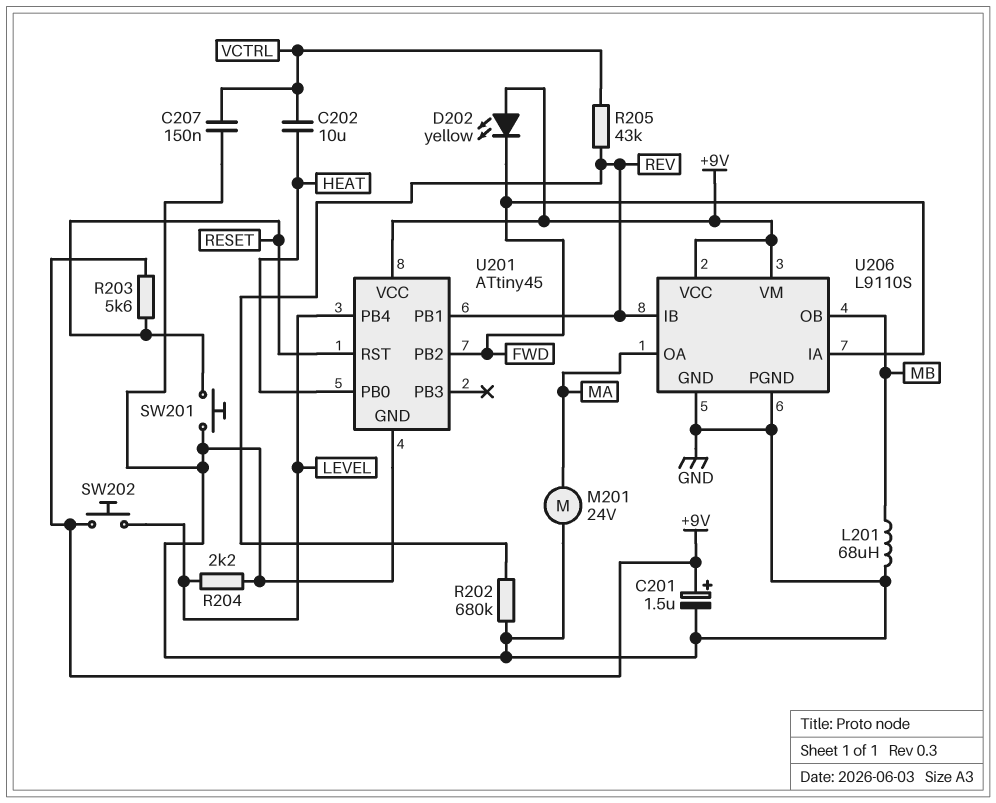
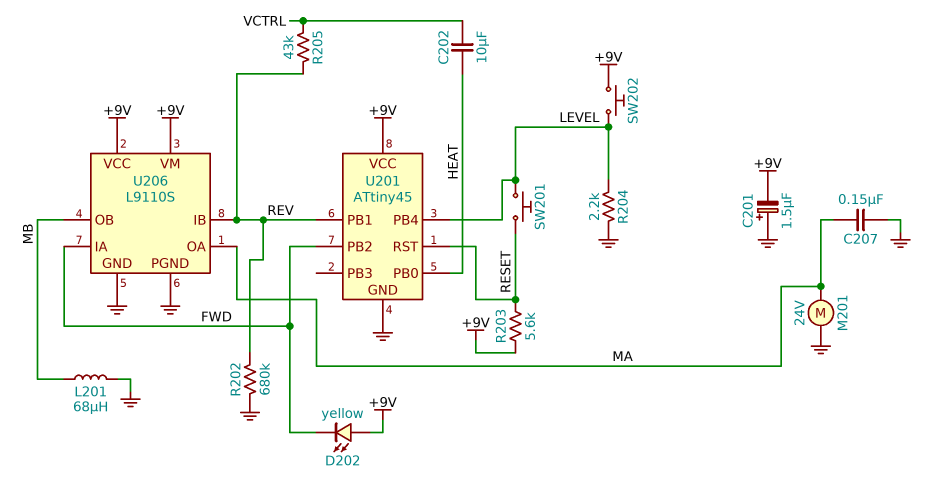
C201: 1.5uF (plus +9V, minus GND) -> 1.5uF (plus GND, minus +9V)
C207: 150nF (GND, VCTRL) -> 150nF (GND, MA)
SW201: button (GND, RESET) -> button (LEVEL, RESET)

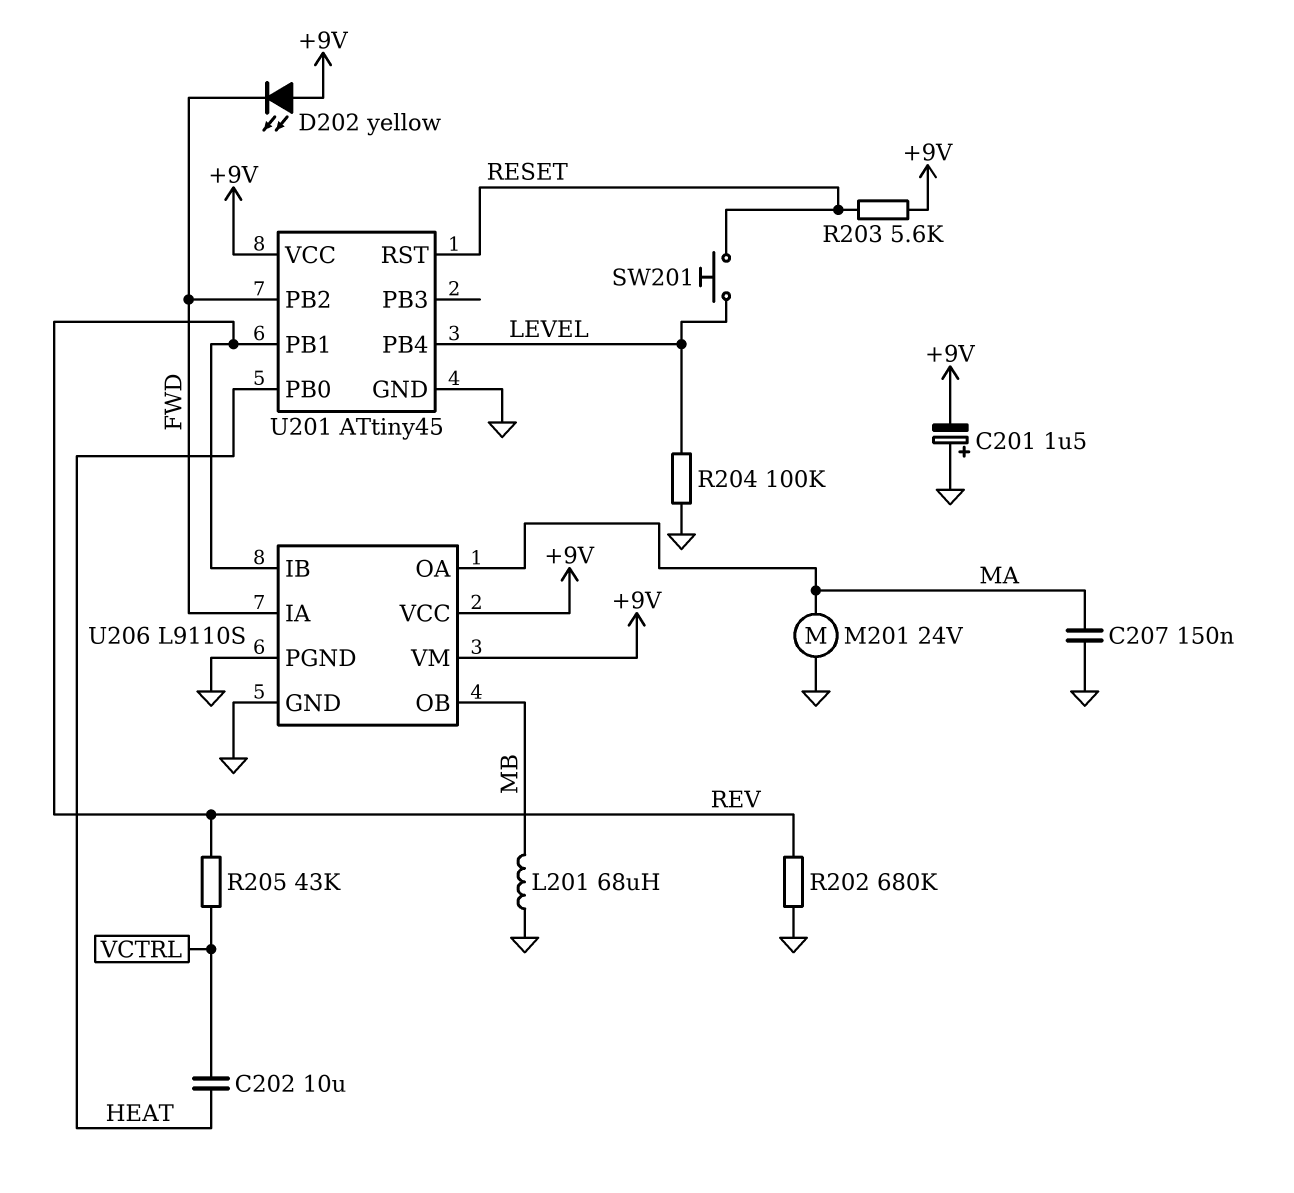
R204: 2.2k (GND, LEVEL) -> 100k (GND, LEVEL)
SW202: button (+9V, LEVEL) -> none

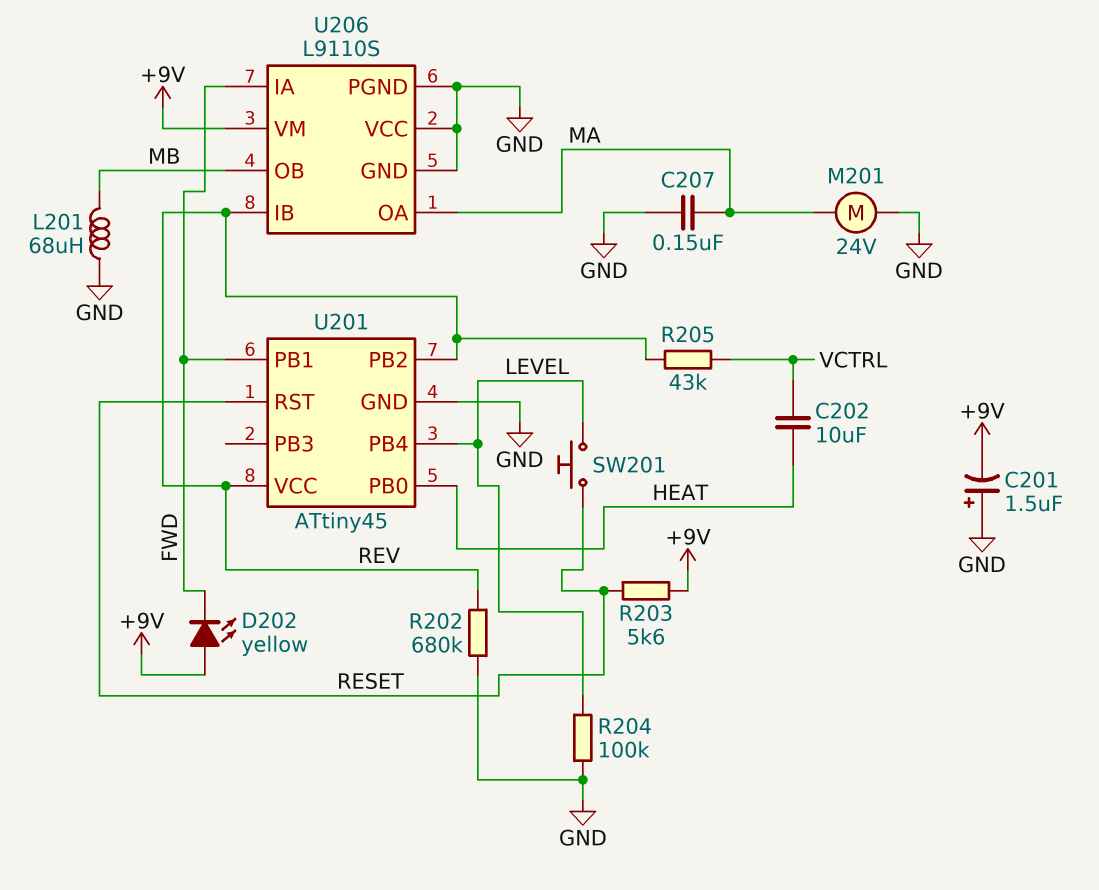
U201 pin PB1: REV -> FWD
U201 pin PB2: FWD -> REV
U201 pin VCC: +9V -> REV
U206 pin VCC: +9V -> GND

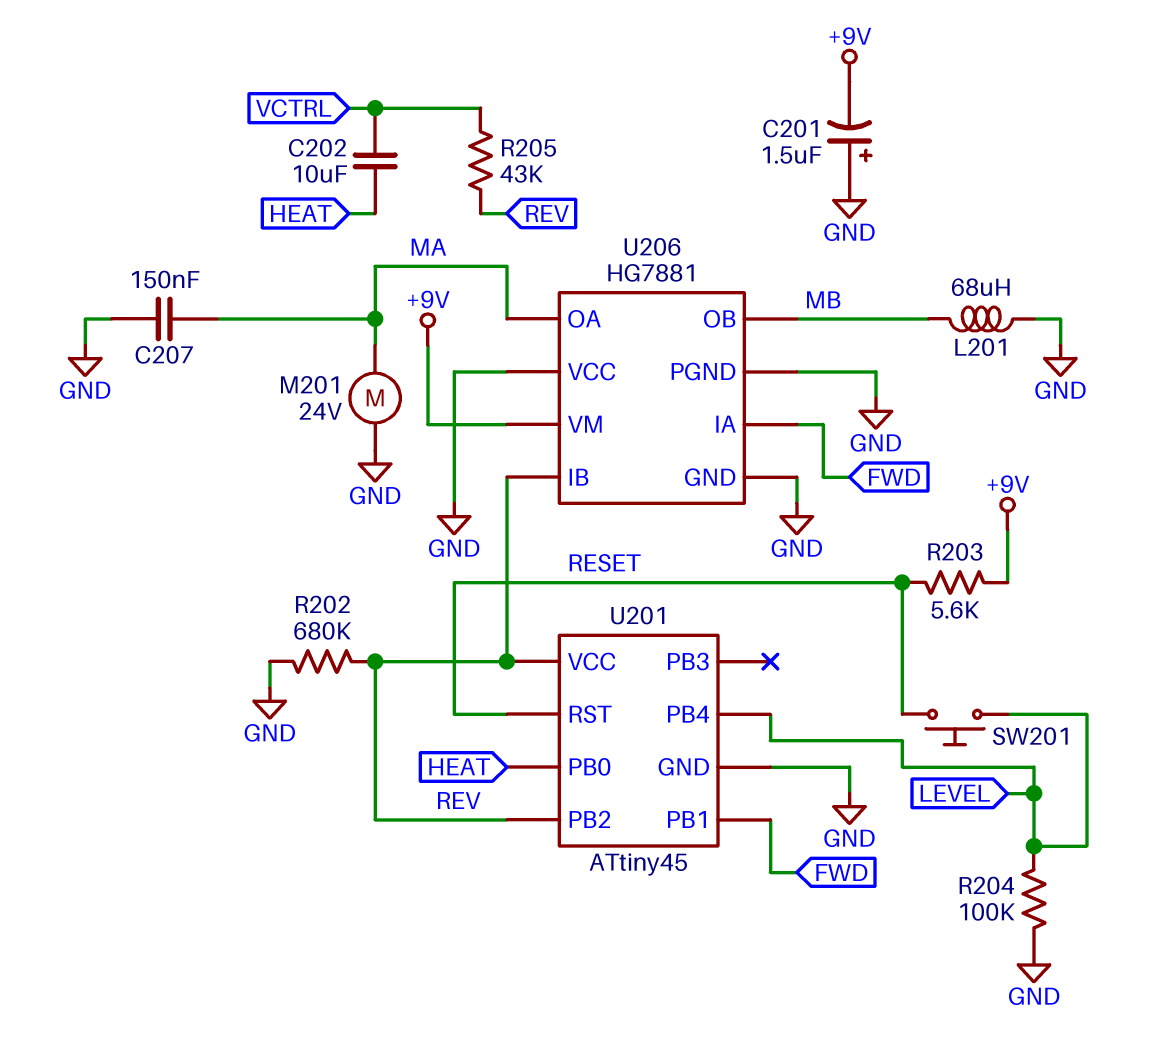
D202: LED yellow (A +9V, K FWD) -> none
U206: L9110S -> HG7881

